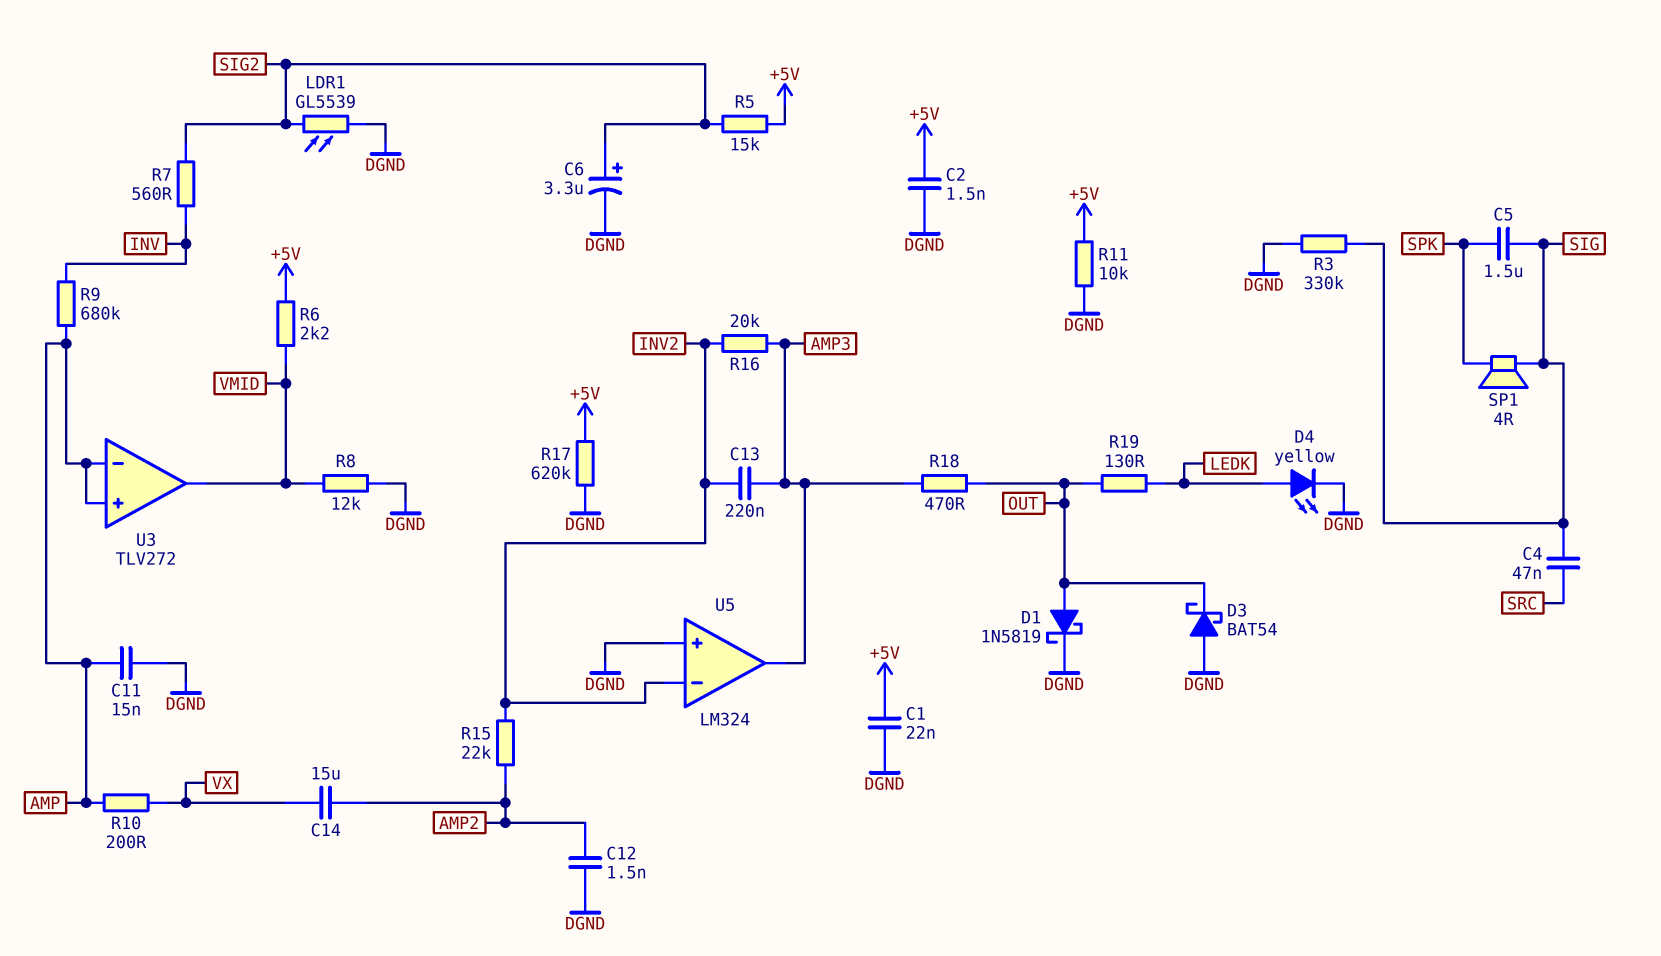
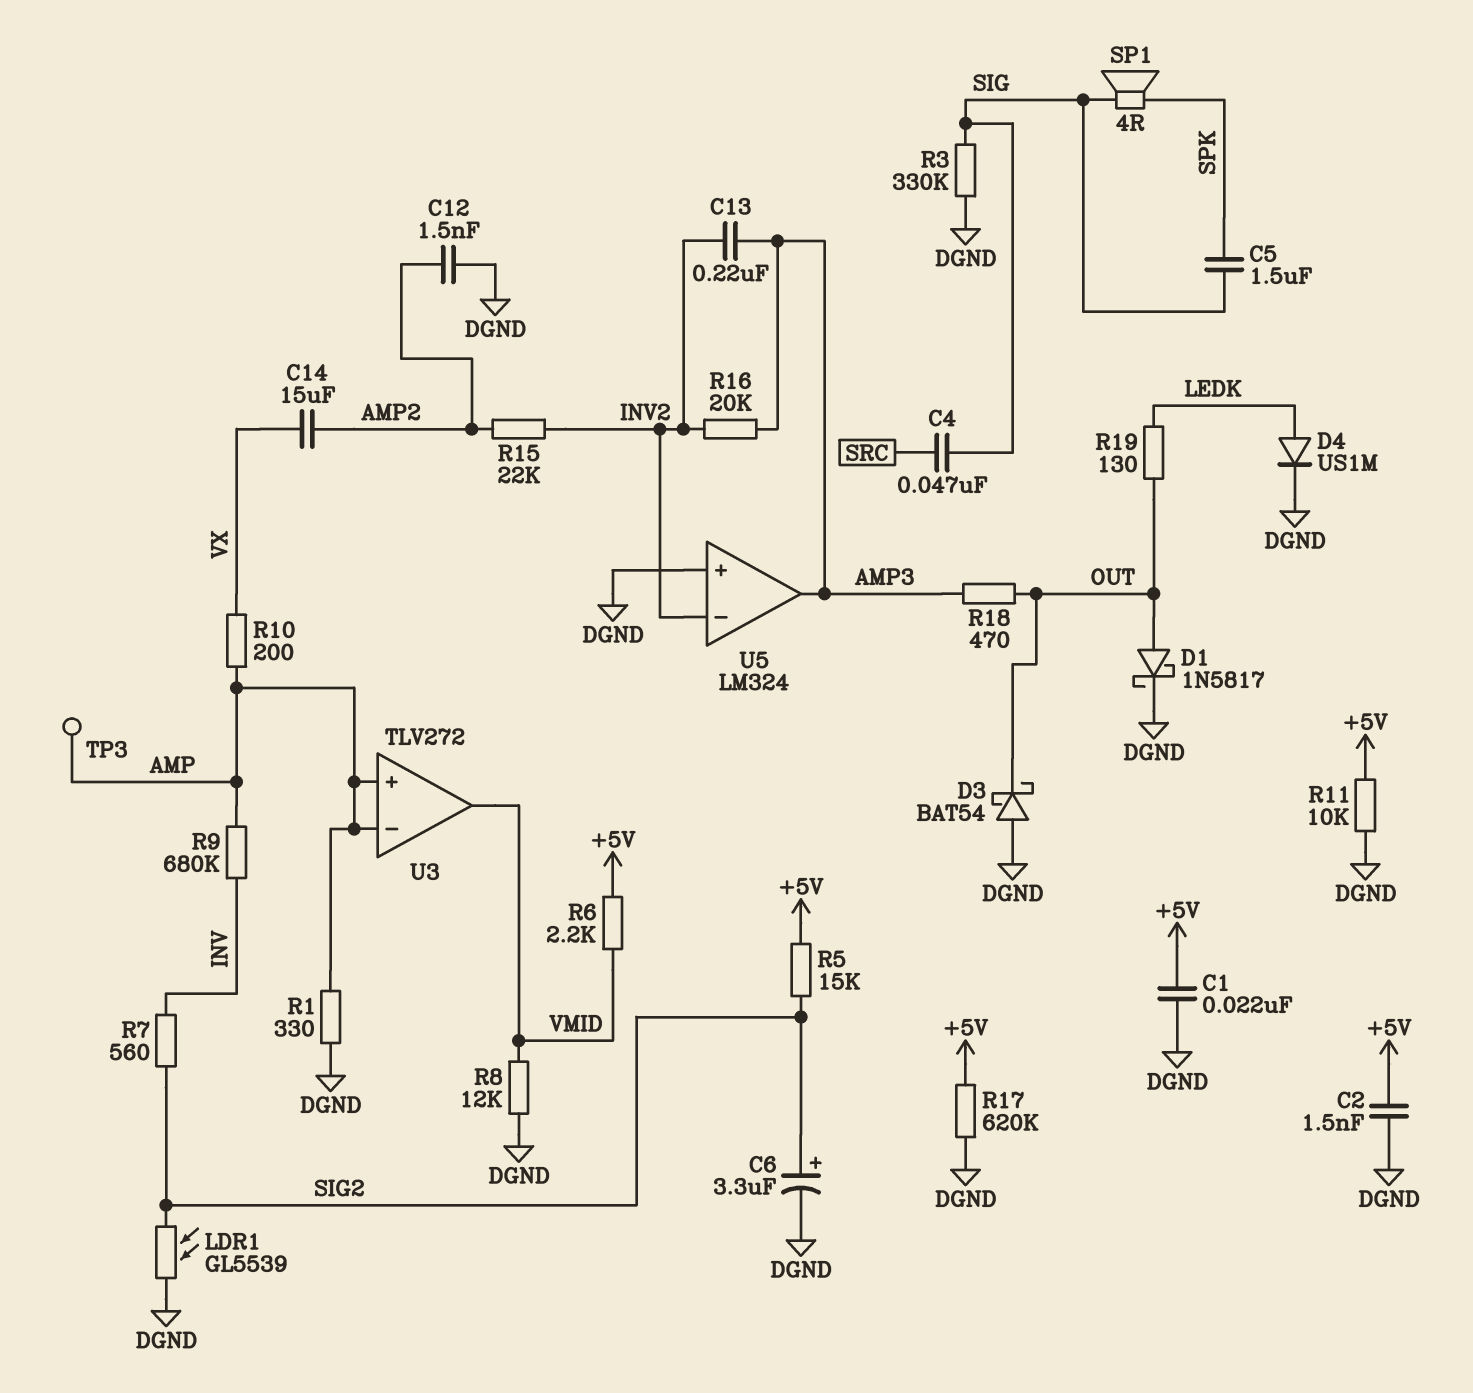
C11: 15nF (AMP, DGND) -> none
D1: schottky 1N5819 (A OUT, K DGND) -> schottky 1N5817 (A OUT, K DGND)
D4: LED yellow (A LEDK, K DGND) -> diode US1M (A LEDK, K DGND)
R1: none -> 330 (AMP, DGND)
TP3: none -> test point (AMP)

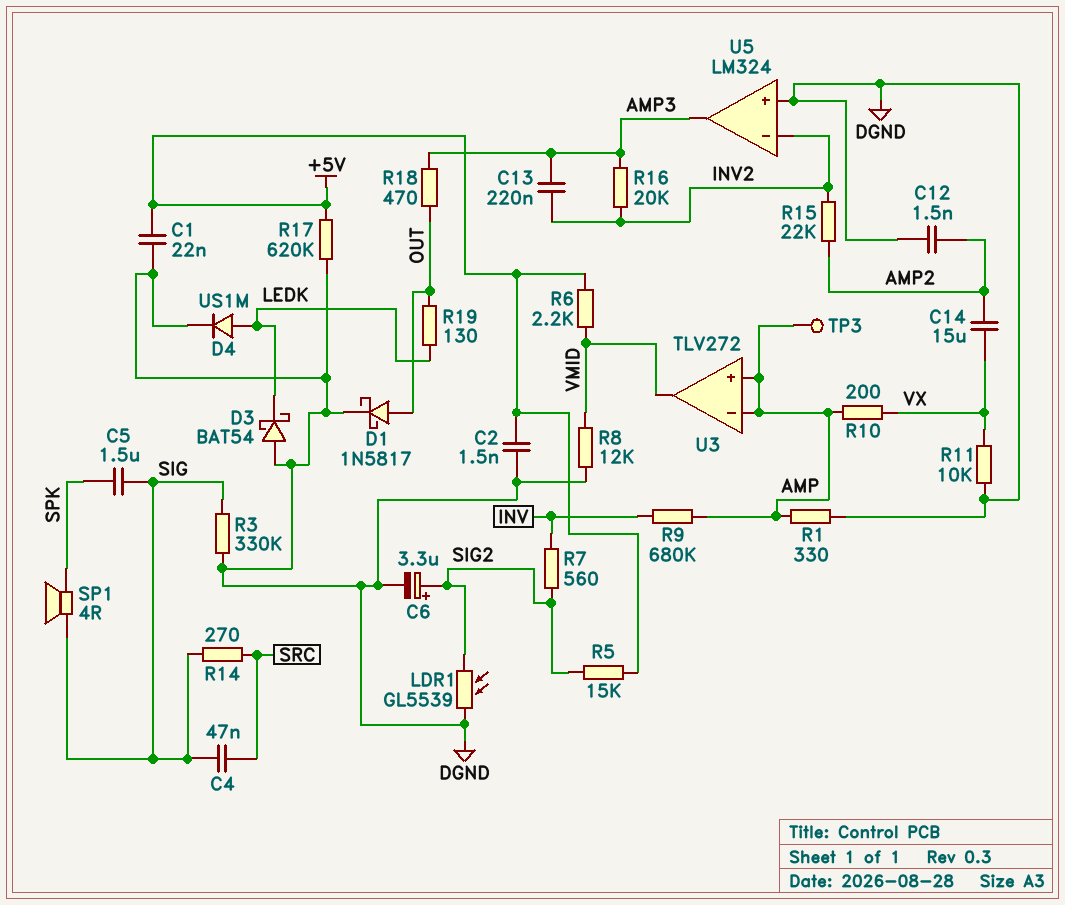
D3: schottky BAT54 (A DGND, K OUT) -> schottky BAT54 (A DGND, K LEDK)
R11: 10k (+5V, DGND) -> 10k (DGND, VX)
R14: none -> 270 (SIG, SRC)

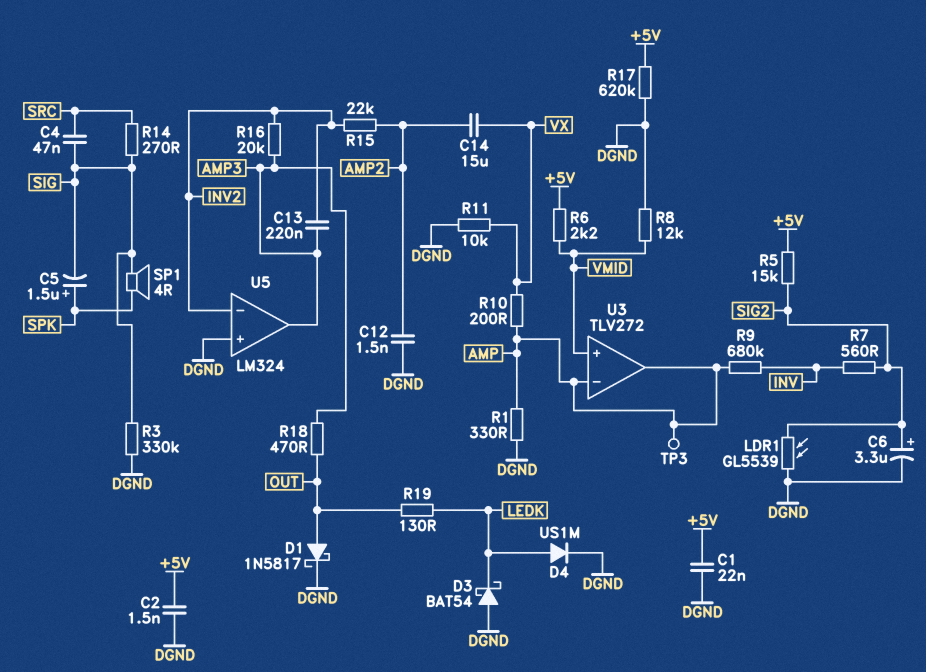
C5: 1.5uF (SIG, SPK) -> 1.5uF (plus SPK, minus SIG)
U3 pin in+: AMP -> VMID
U3 pin out: VMID -> AMP

